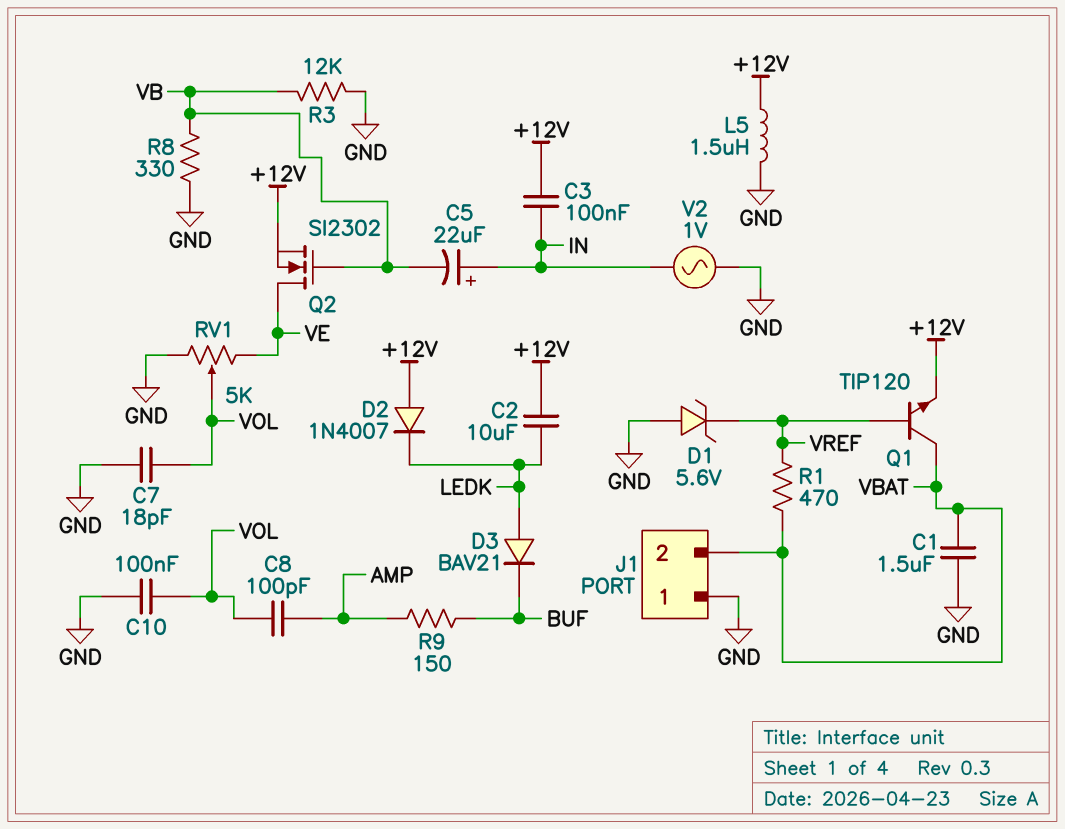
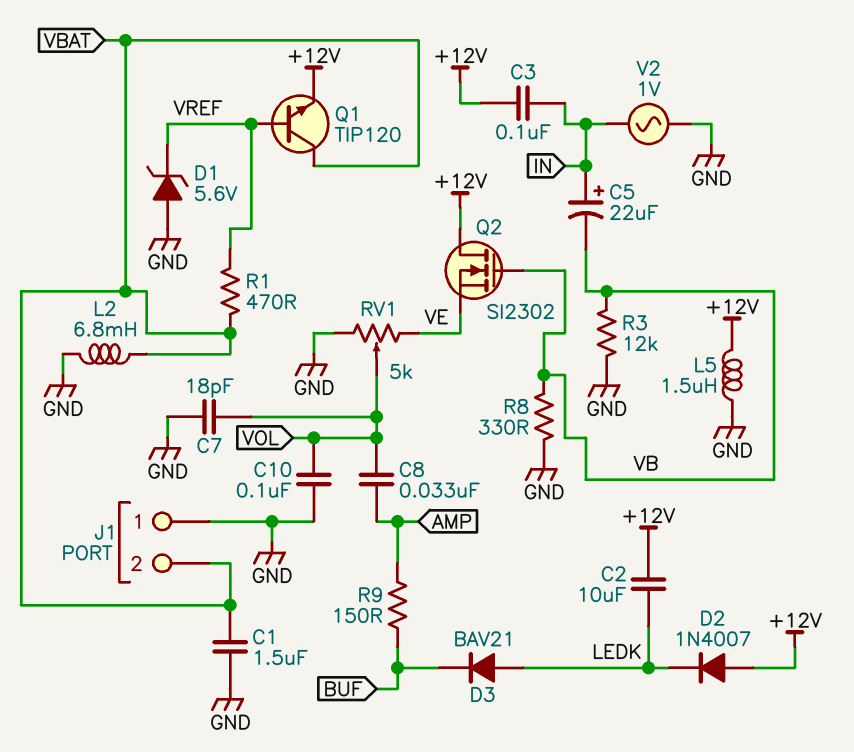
C8: 100pF (AMP, VOL) -> 33nF (AMP, VOL)
L2: none -> 6.8mH (GND, VBAT)
Q2: NMOS SI2302 (G VB, D VE, S +12V) -> NMOS SI2302 (G VB, D +12V, S VE)

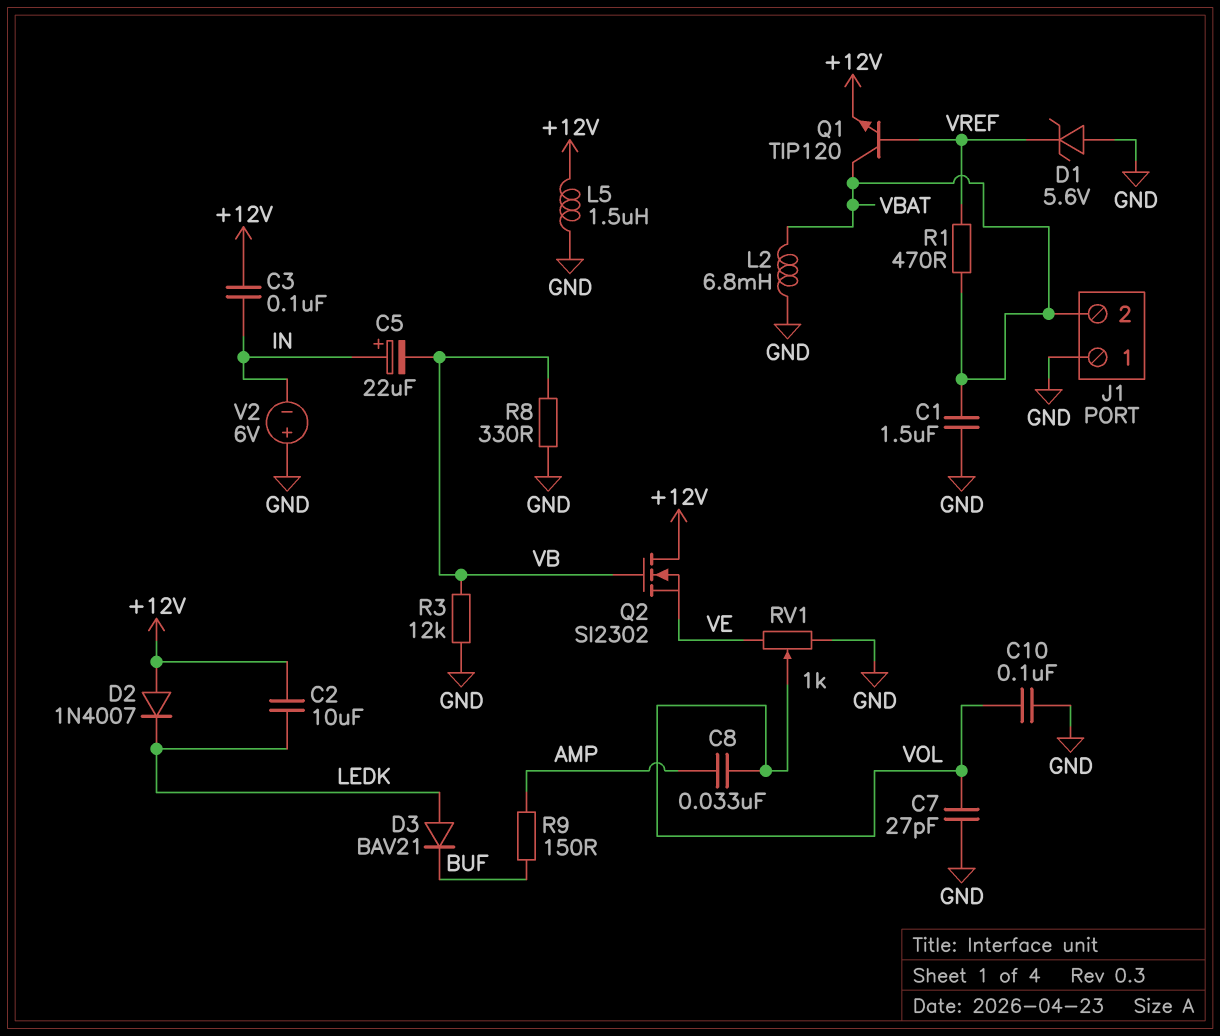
C7: 18pF (GND, VOL) -> 27pF (GND, VOL)
RV1: 5k (GND, VE, wiper VOL) -> 1k (GND, VE, wiper VOL)
V2: AC 1V (GND, IN) -> 6V (plus GND, minus IN)

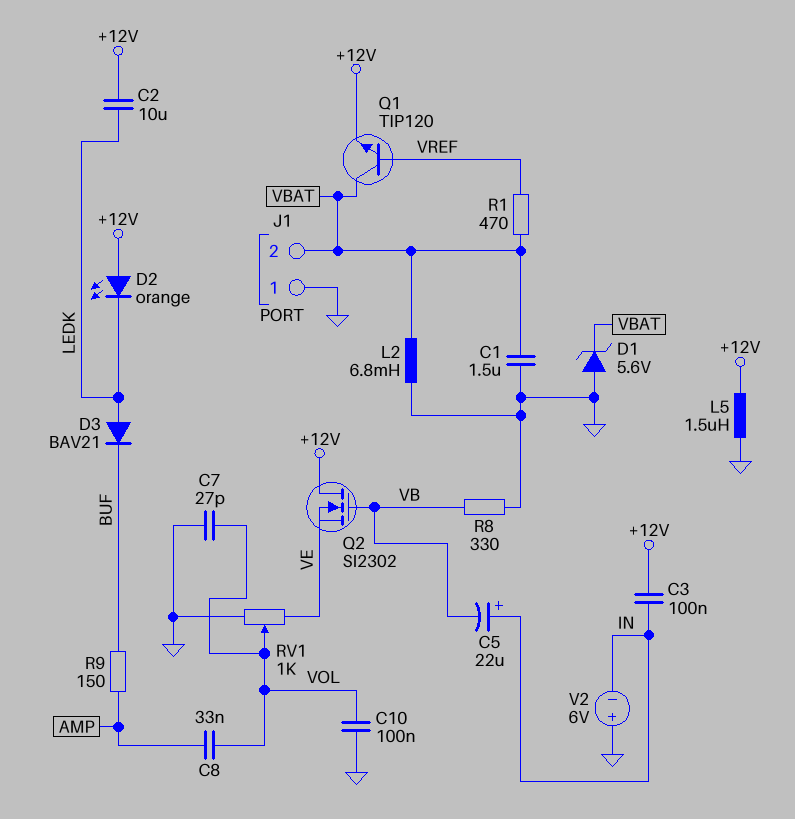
D1: zener 5.6V (A GND, K VREF) -> zener 5.6V (A GND, K VBAT)
D2: diode 1N4007 (A +12V, K LEDK) -> LED orange (A +12V, K LEDK)
R3: 12k (GND, VB) -> none

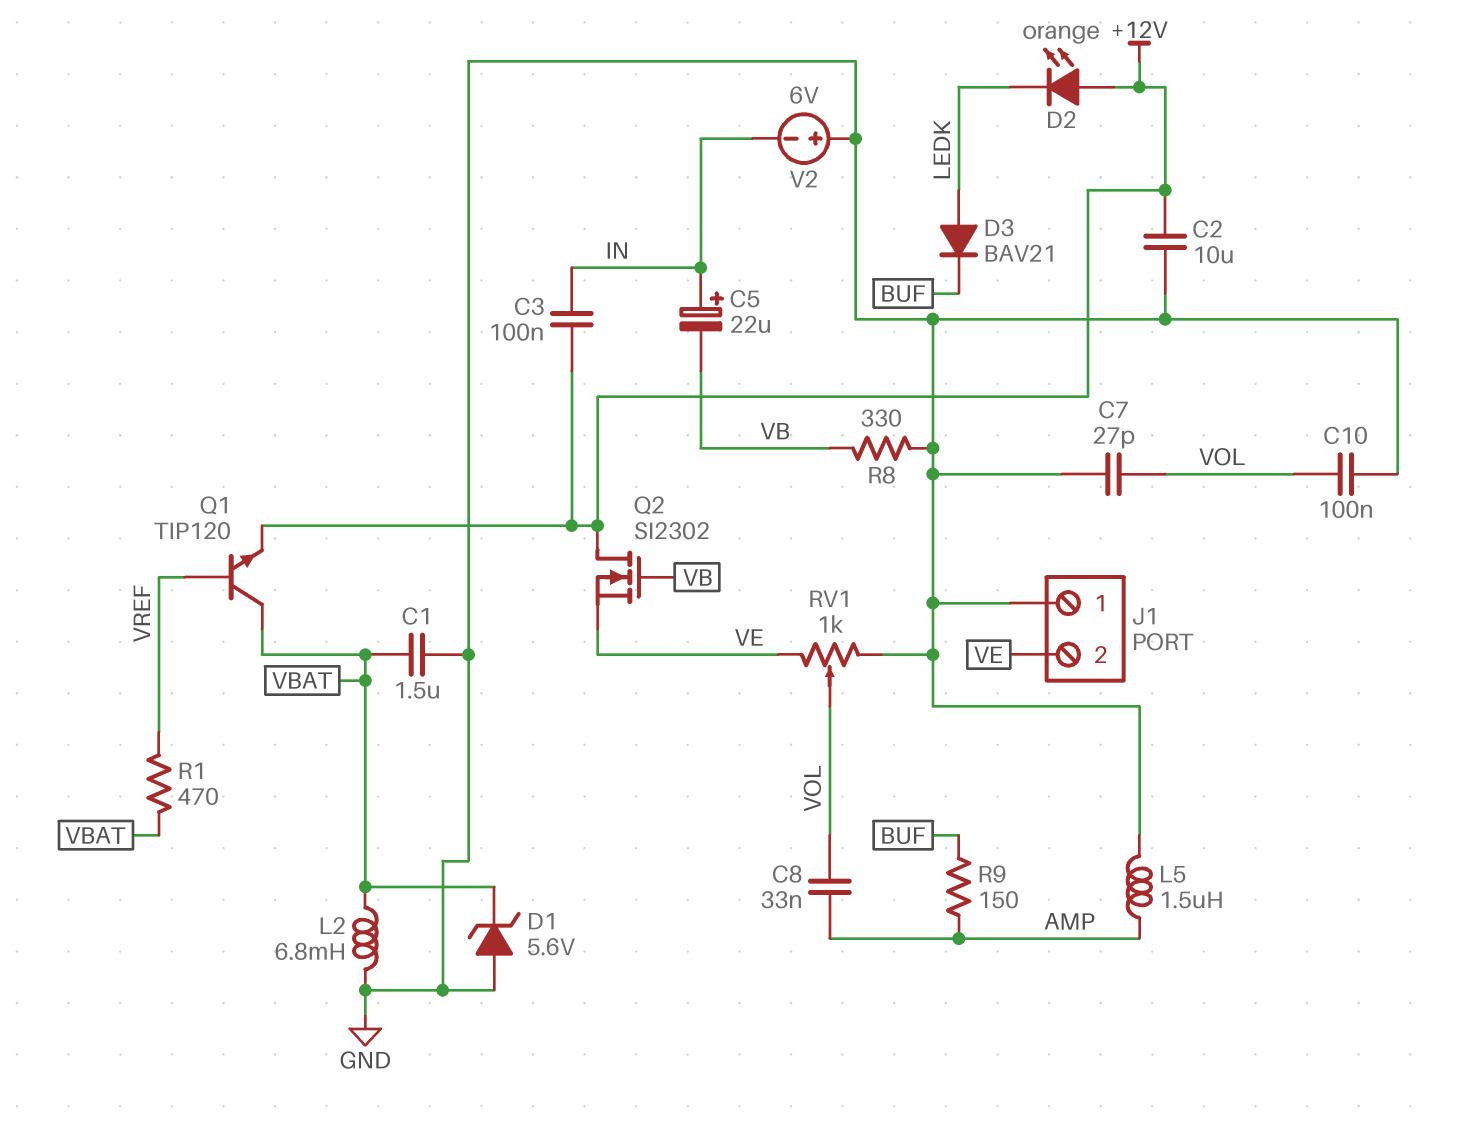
C2: 10uF (+12V, LEDK) -> 10uF (+12V, GND)
J1 pin 2: VBAT -> VE
L5: 1.5uH (+12V, GND) -> 1.5uH (AMP, GND)

